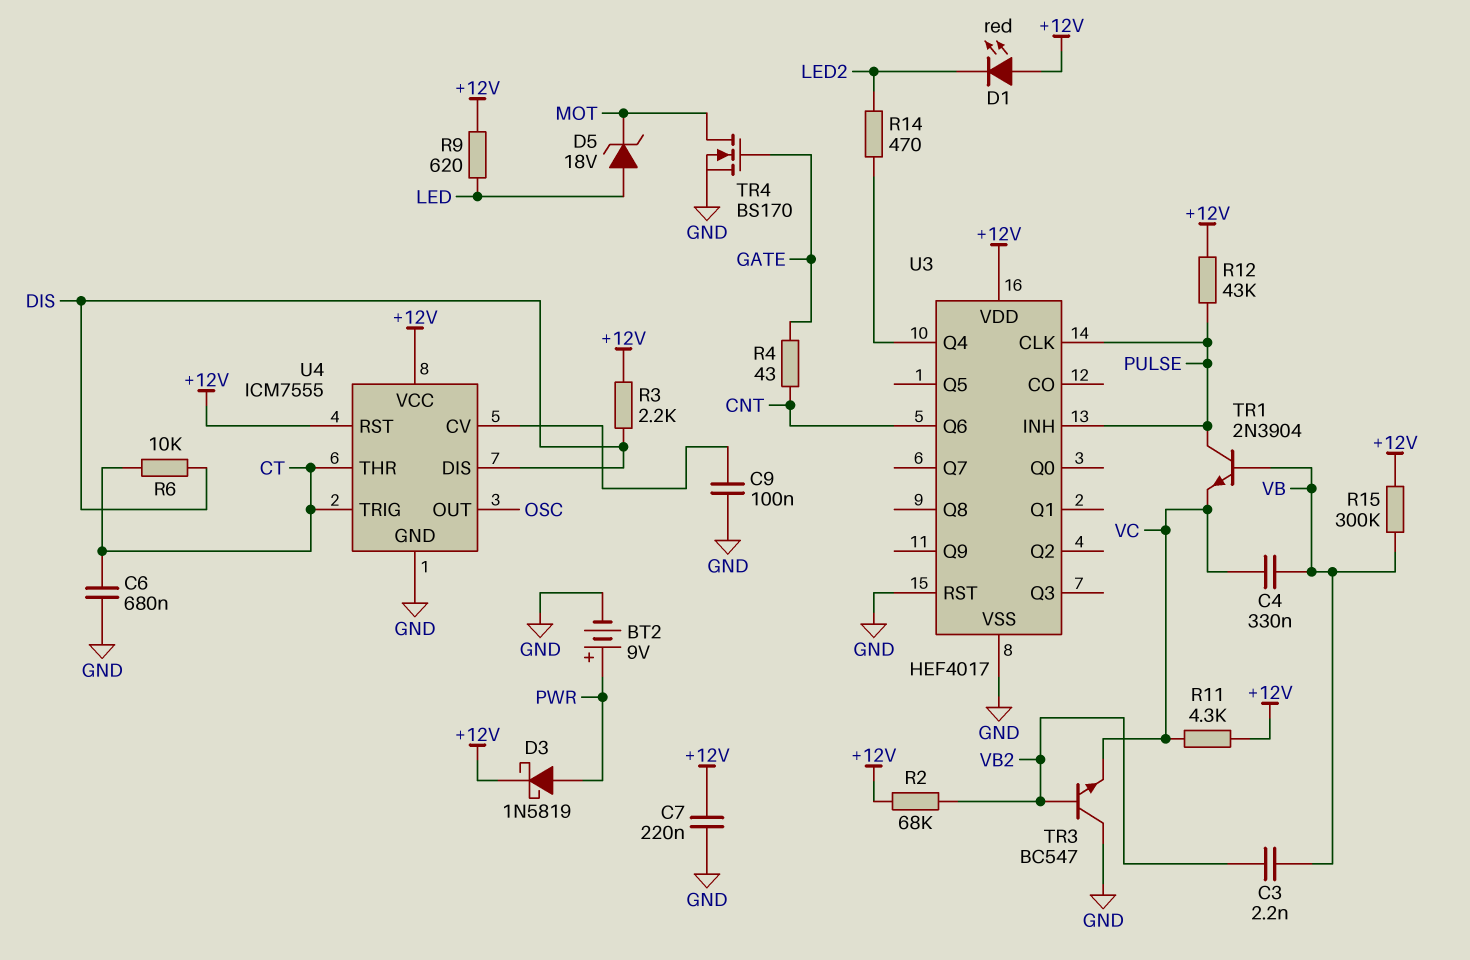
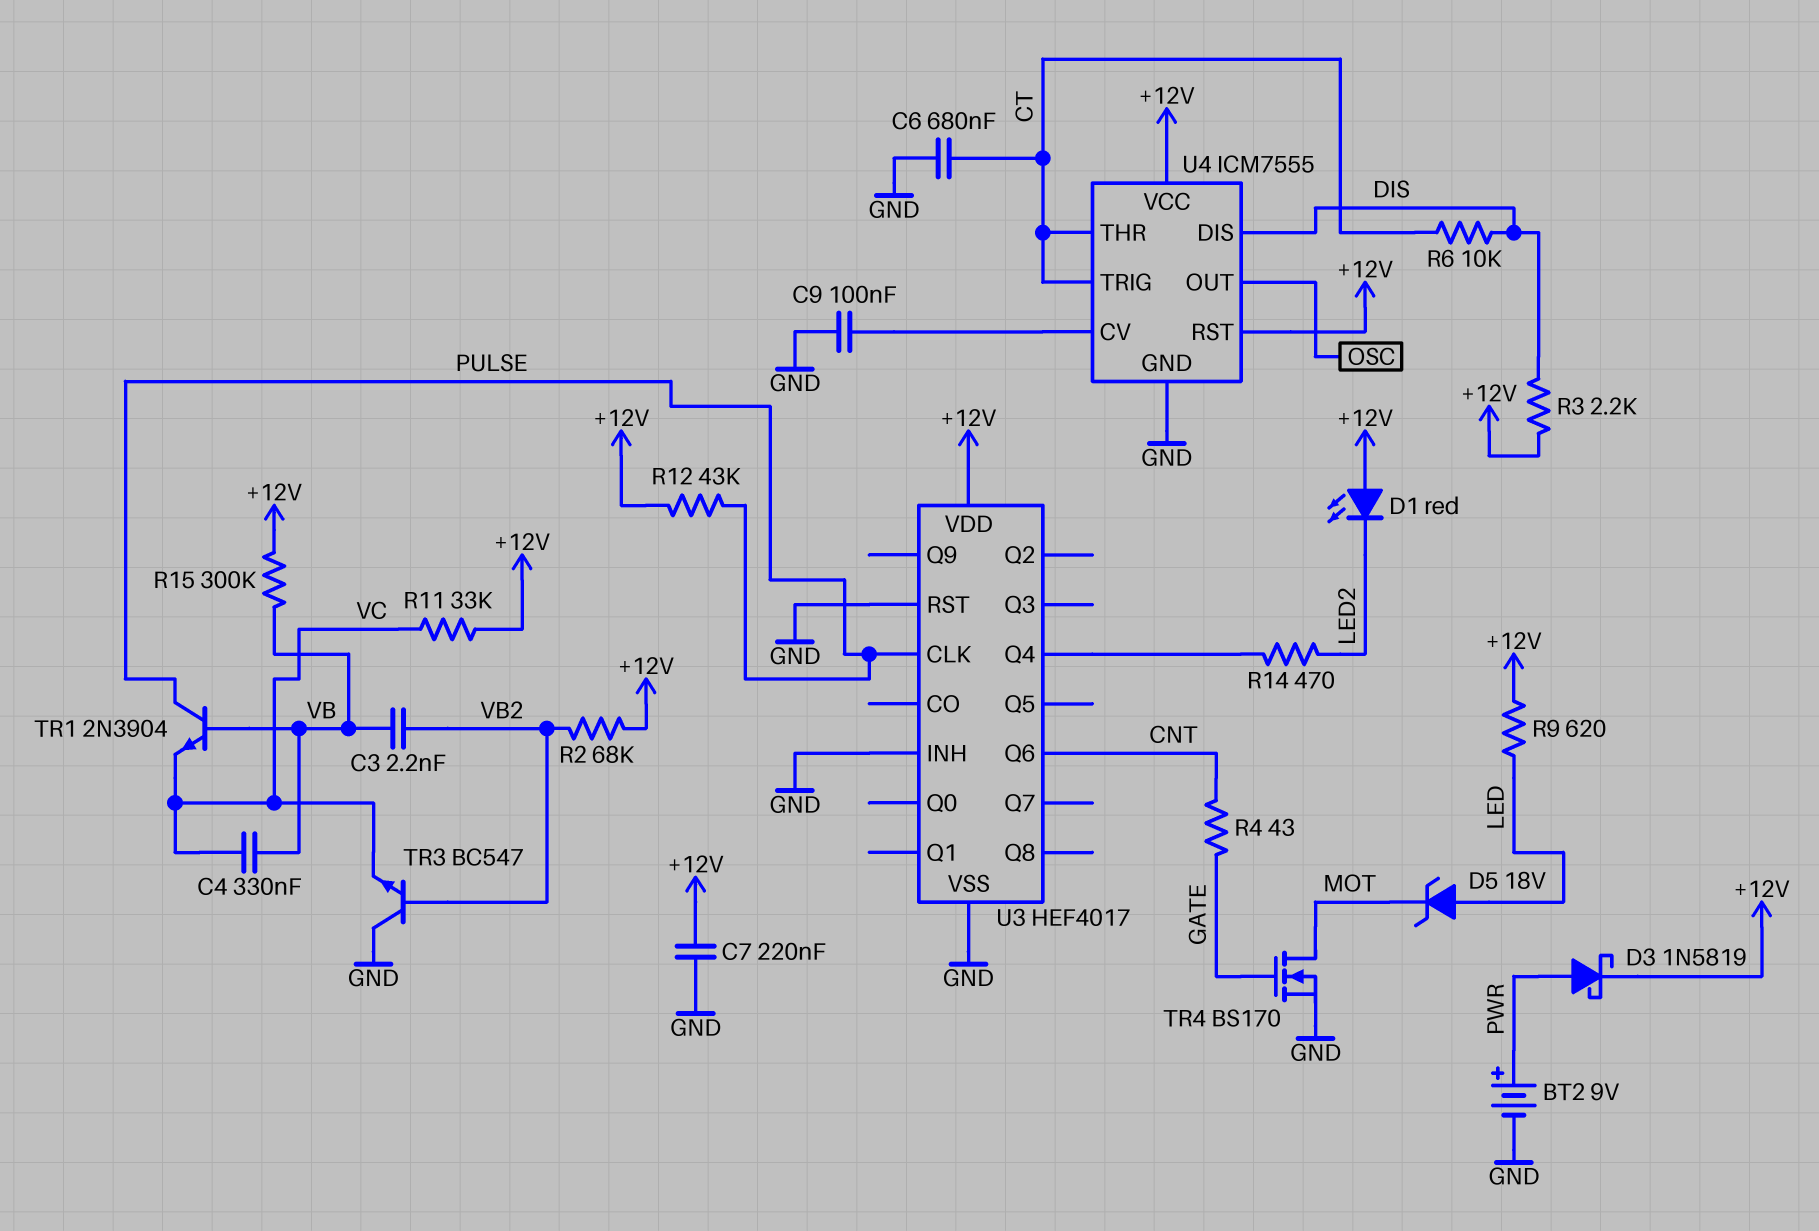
R11: 4.3k (+12V, VC) -> 33k (+12V, VC)
U3 pin INH: PULSE -> GND

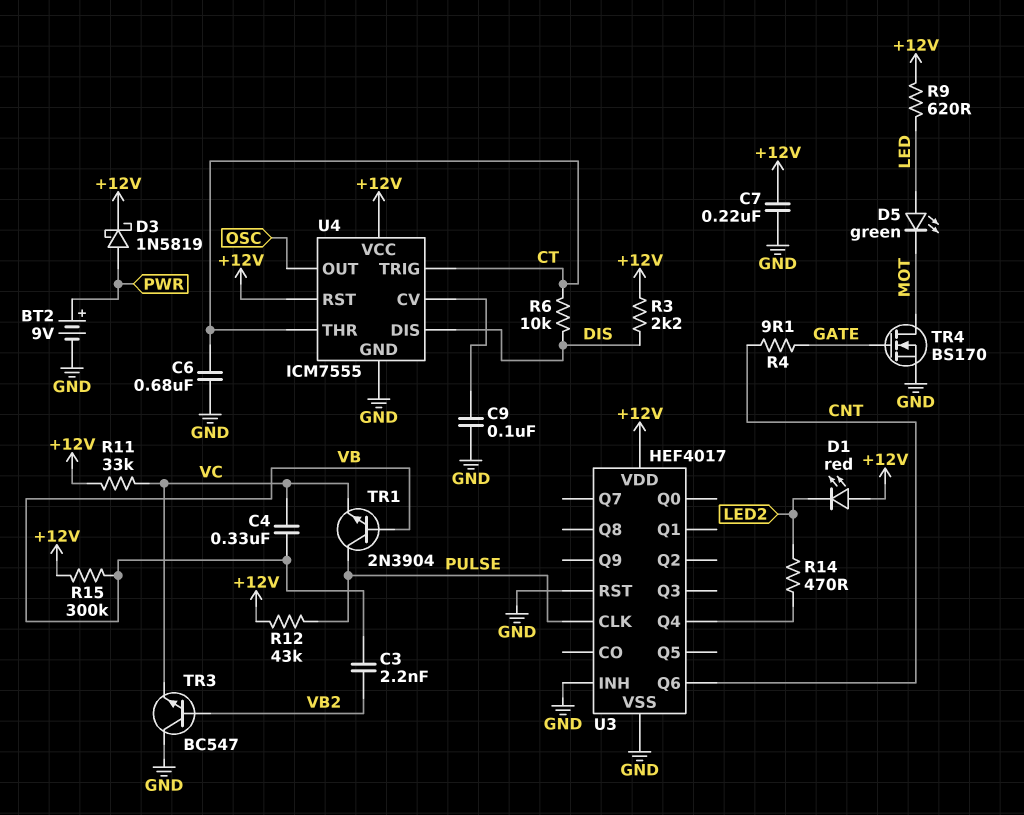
D5: zener 18V (A LED, K MOT) -> LED green (A LED, K MOT)
R2: 68k (+12V, VB2) -> none
R4: 43 (CNT, GATE) -> 9.1 (CNT, GATE)

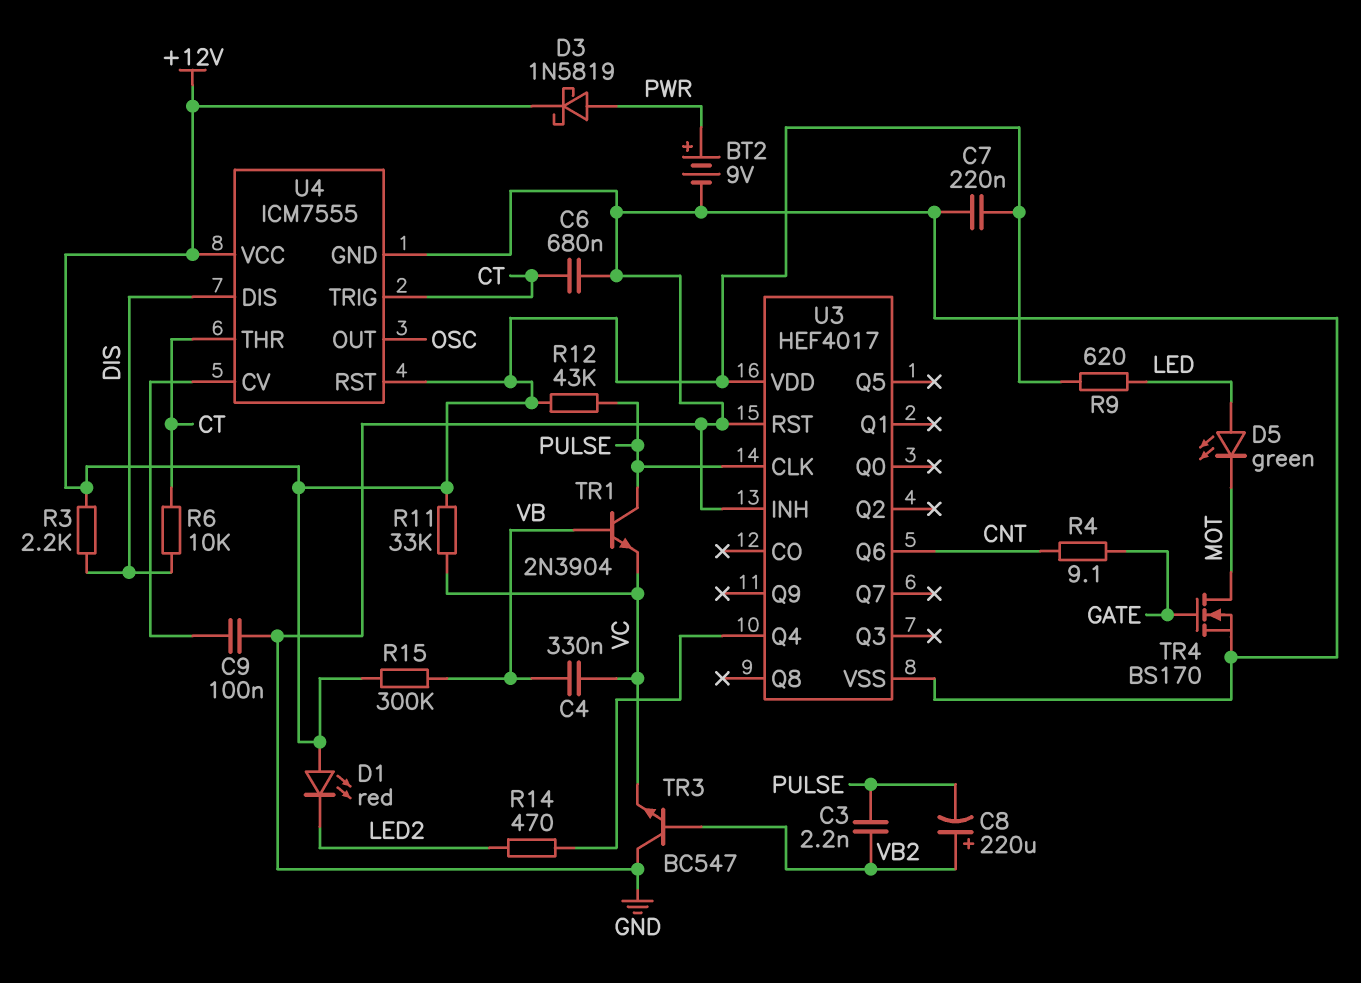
C3: 2.2nF (VB, VB2) -> 2.2nF (PULSE, VB2)
C8: none -> 220uF (plus VB2, minus PULSE)

